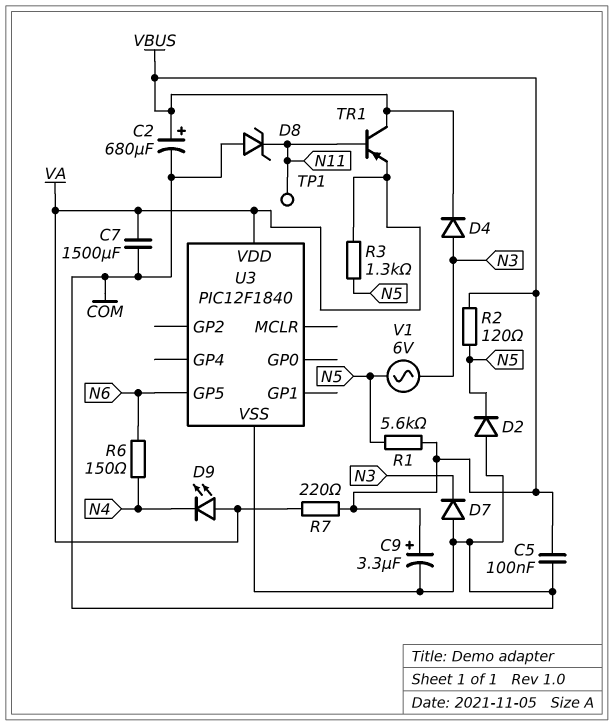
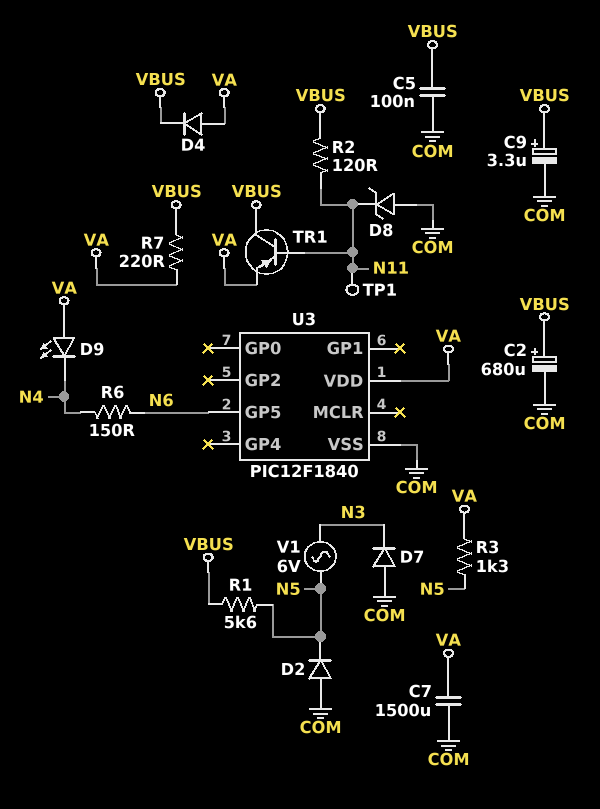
D4: diode (A N3, K VBUS) -> diode (A VA, K VBUS)
R2: 120 (N5, VBUS) -> 120 (N11, VBUS)

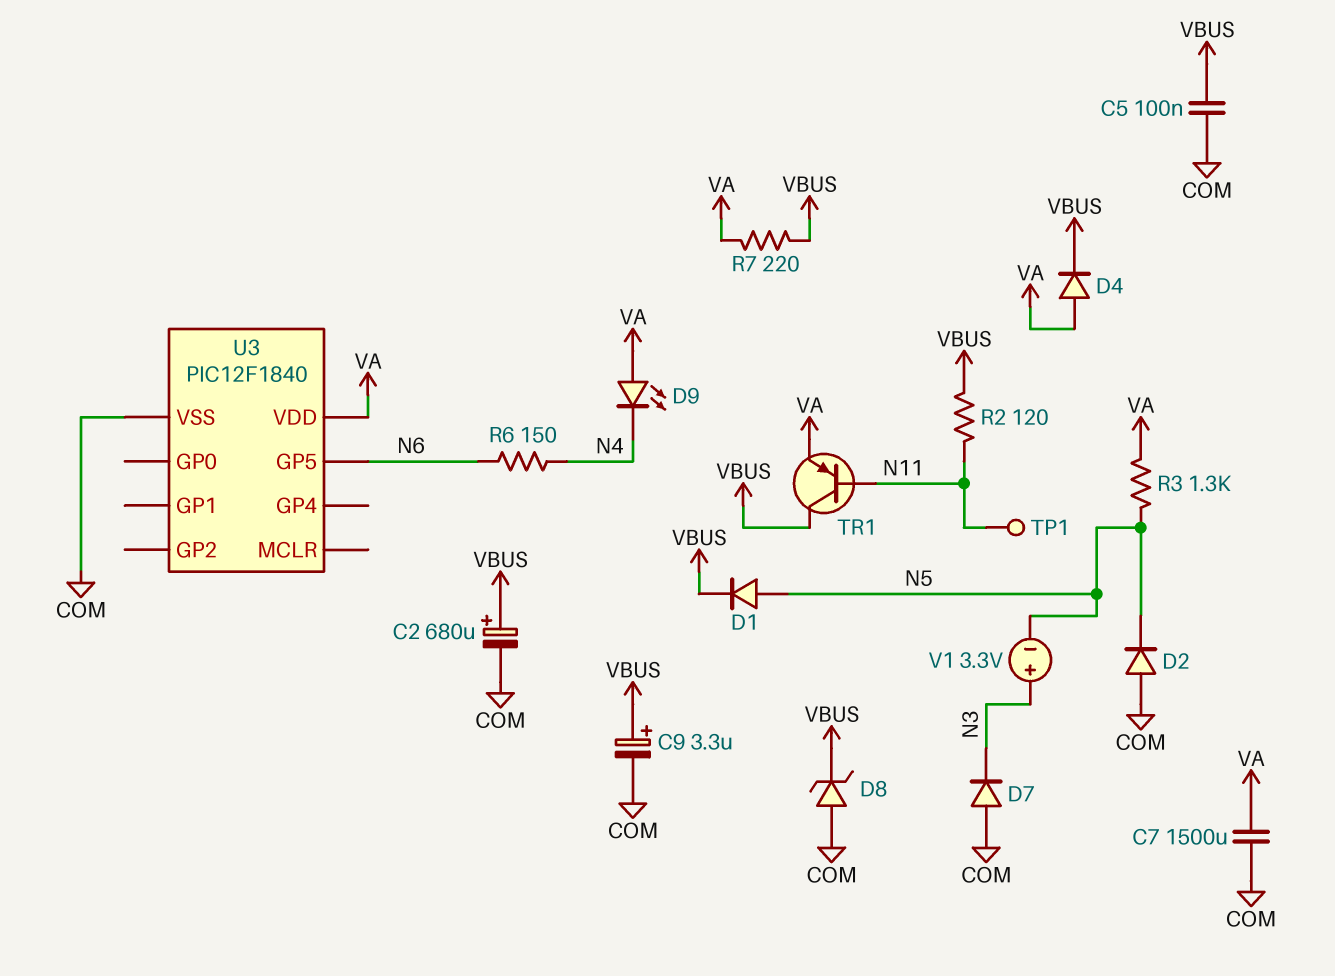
D1: none -> diode (A N5, K VBUS)
D8: zener (A COM, K N11) -> zener (A COM, K VBUS)
R1: 5.6k (N5, VBUS) -> none
V1: AC 6V (N3, N5) -> 3.3V (plus N3, minus N5)

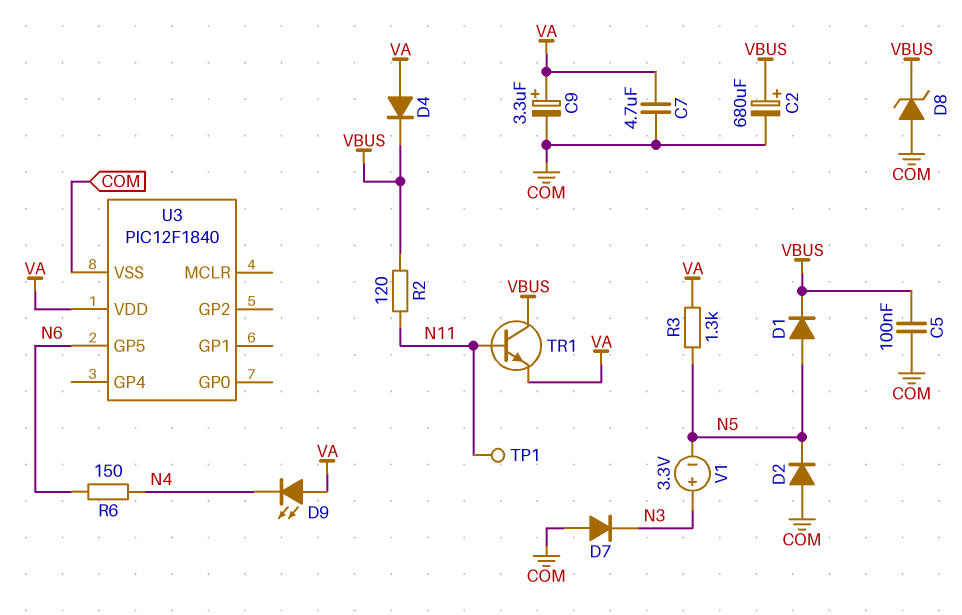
C7: 1500uF (COM, VA) -> 4.7uF (COM, VA)
C9: 3.3uF (plus VBUS, minus COM) -> 3.3uF (plus VA, minus COM)
R7: 220 (VA, VBUS) -> none
TR1: PNP (B N11, C VBUS, E VA) -> NPN (B N11, C VBUS, E VA)

